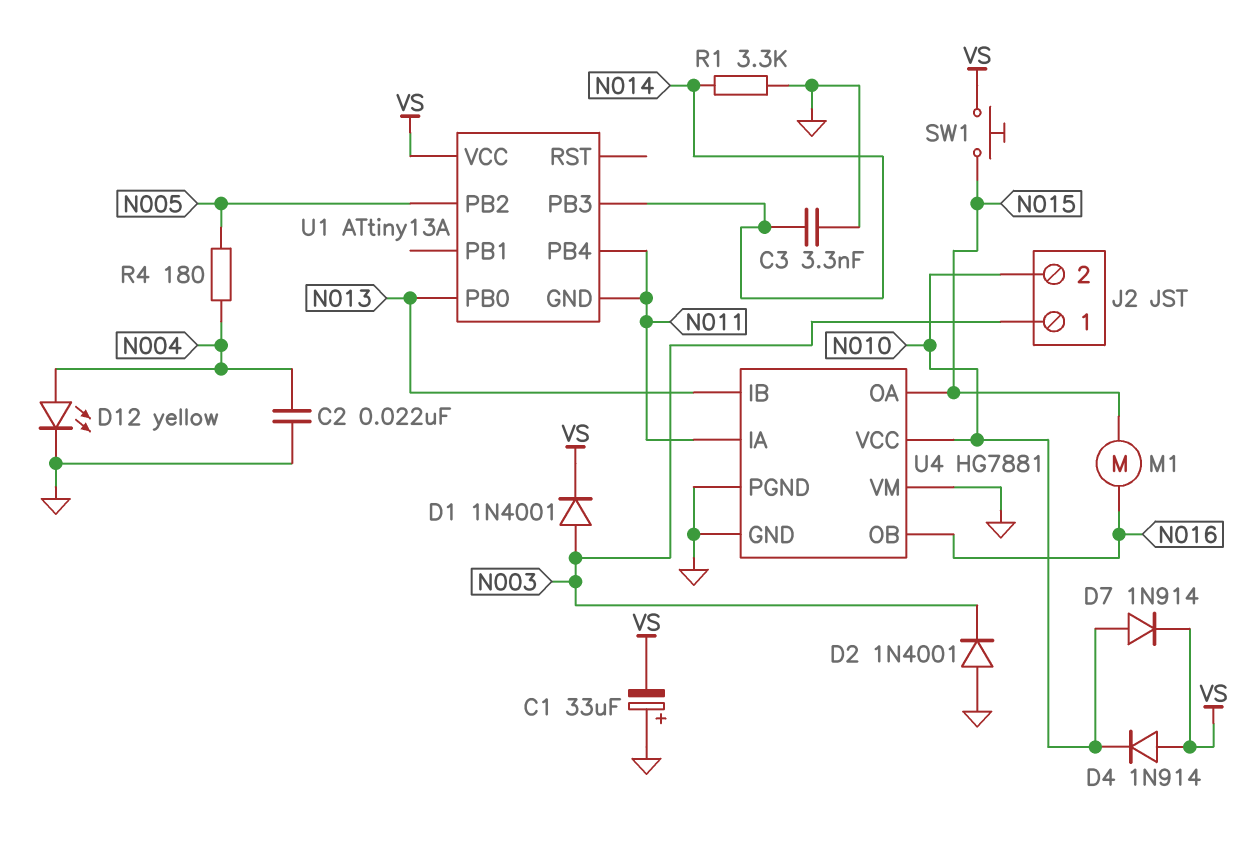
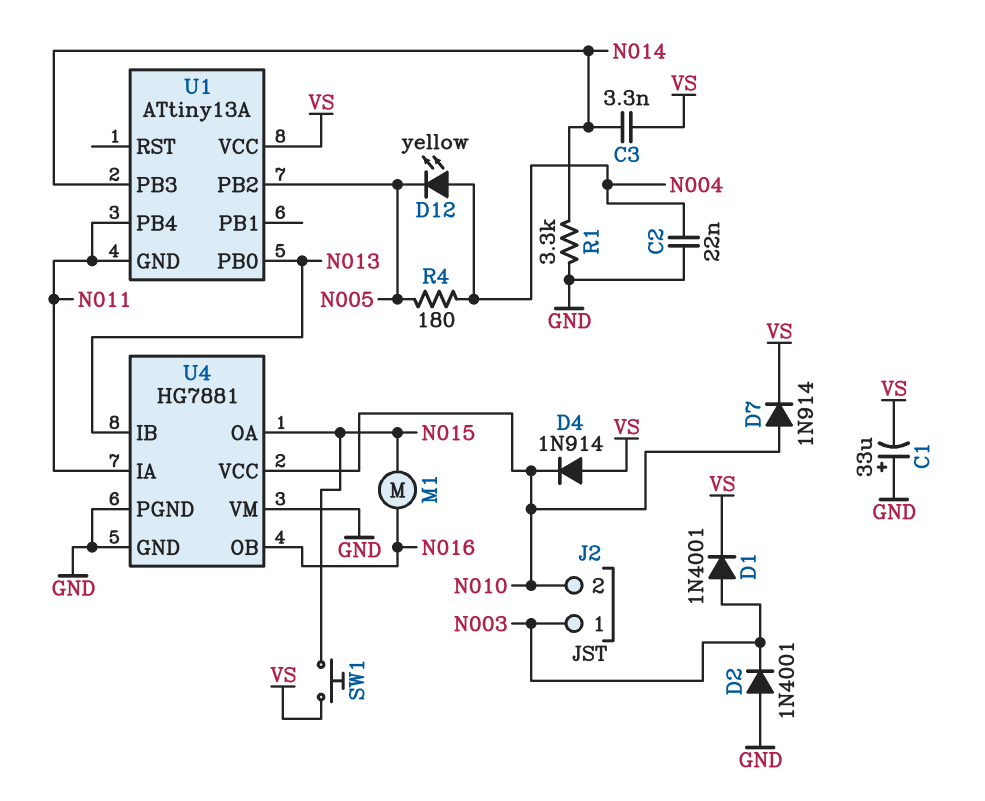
C3: 3.3nF (GND, N014) -> 3.3nF (N014, VS)
D12: LED yellow (A N004, K GND) -> LED yellow (A N004, K N005)

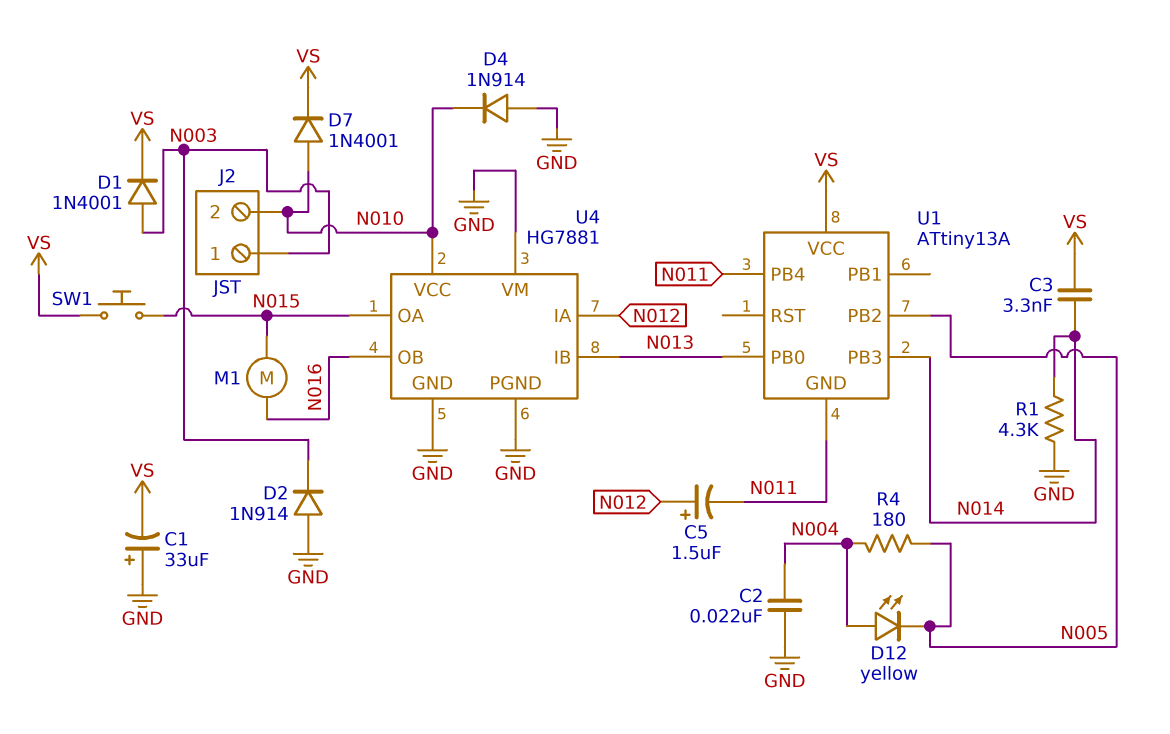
C5: none -> 1.5uF (plus N012, minus N011)
D2: diode 1N4001 (A GND, K N003) -> diode 1N914 (A GND, K N003)
D4: diode 1N914 (A VS, K N010) -> diode 1N914 (A GND, K N010)
D7: diode 1N914 (A N010, K VS) -> diode 1N4001 (A N010, K VS)
R1: 3.3k (GND, N014) -> 4.3k (GND, N014)
U4 pin IA: N011 -> N012

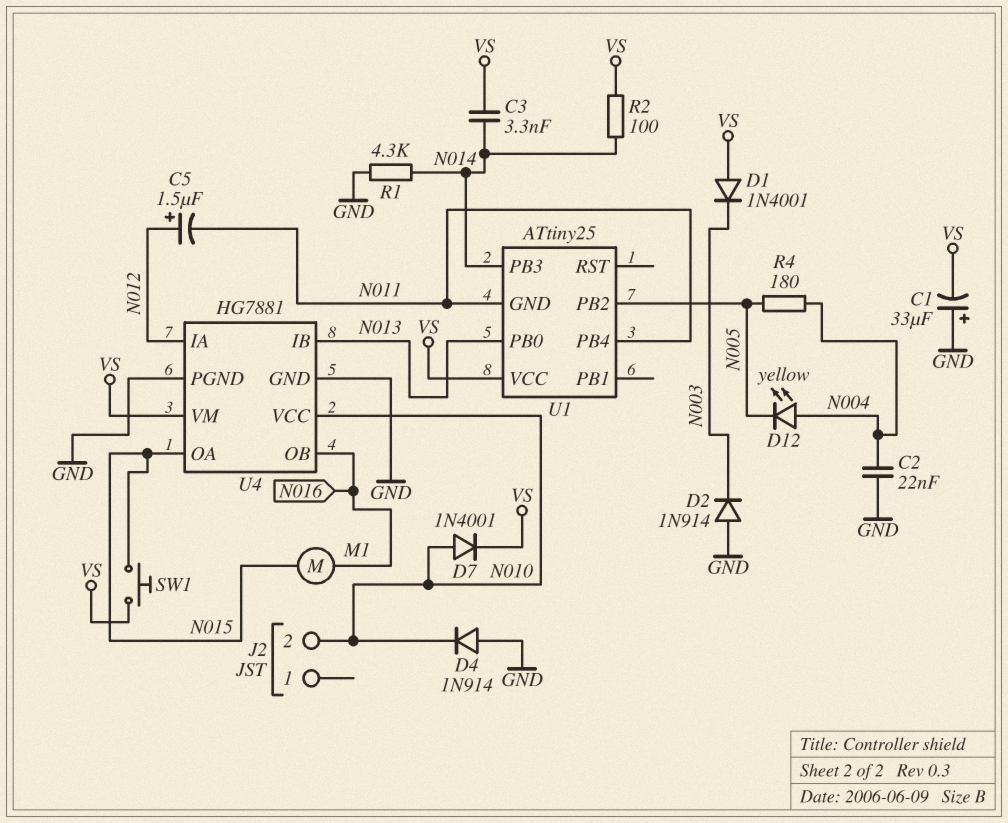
D1: diode 1N4001 (A N003, K VS) -> diode 1N4001 (A VS, K N003)
J2 pin 1: N003 -> none
R2: none -> 100 (N014, VS)
U1: ATtiny13A -> ATtiny25
U4 pin VM: GND -> VS

